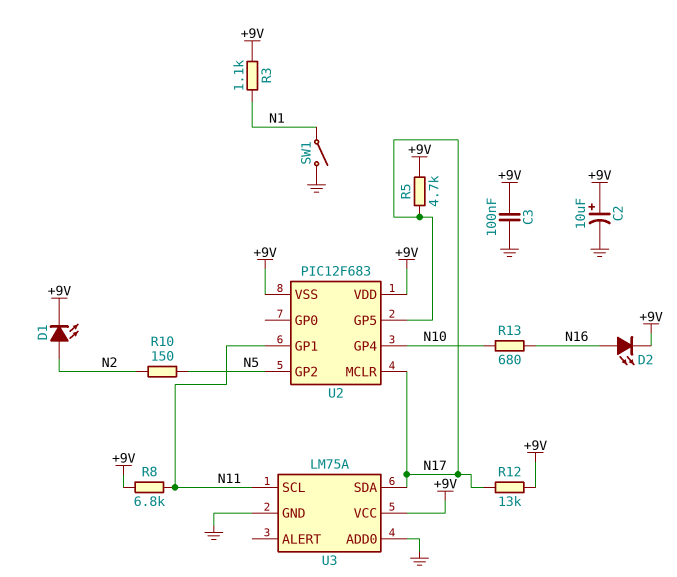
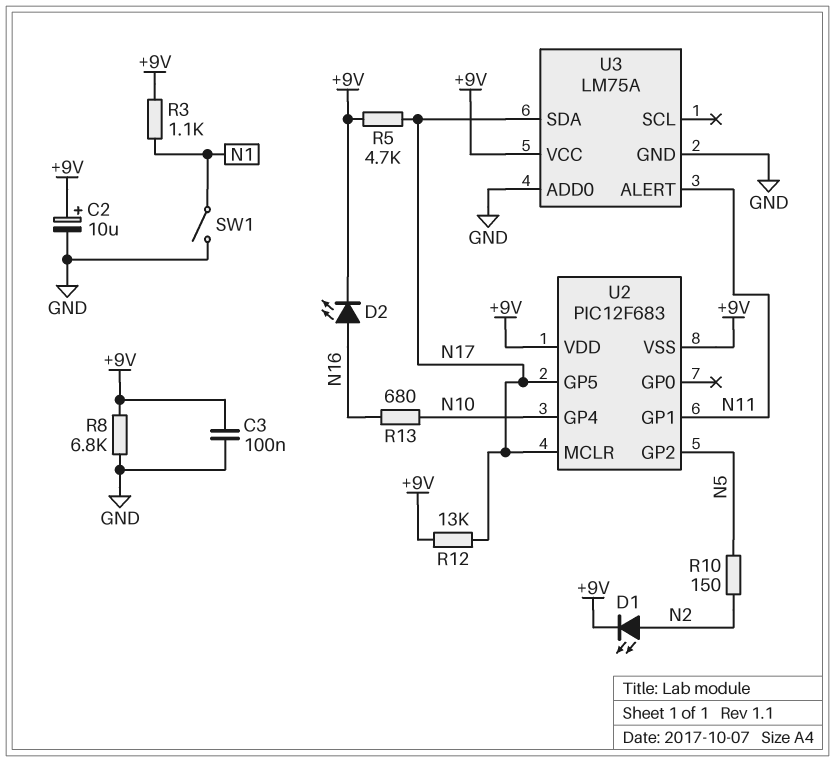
R8: 6.8k (+9V, N11) -> 6.8k (+9V, GND)
U3 pin ALERT: none -> N11
U3 pin SCL: N11 -> none

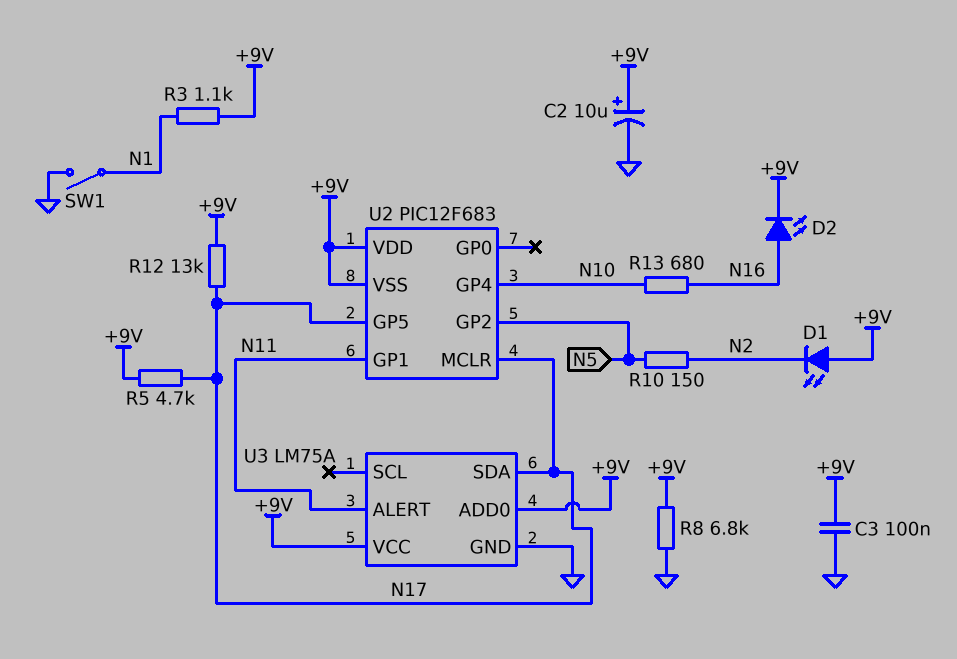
D1: LED (A N2, K +9V) -> LED (A +9V, K N2)
U3 pin ADD0: GND -> +9V

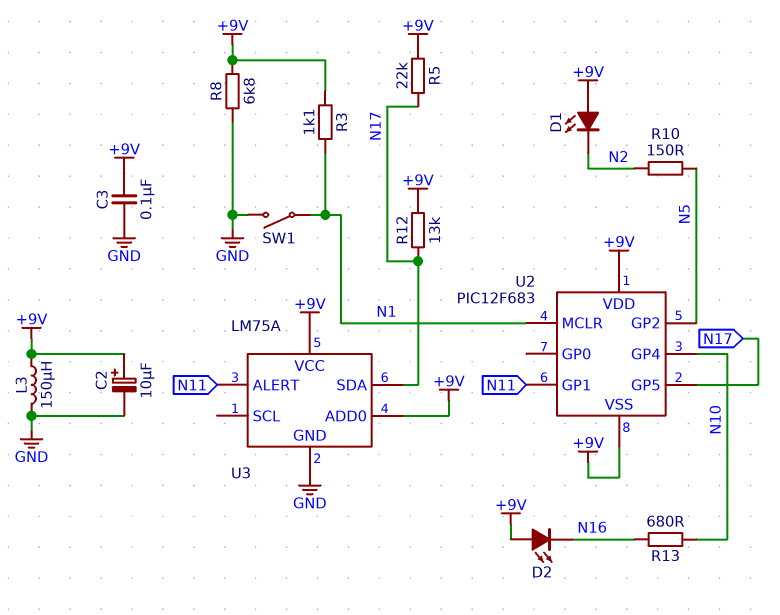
D2: LED (A N16, K +9V) -> LED (A +9V, K N16)
L3: none -> 150uH (+9V, GND)
R5: 4.7k (+9V, N17) -> 22k (+9V, N17)
U2 pin MCLR: N17 -> N1

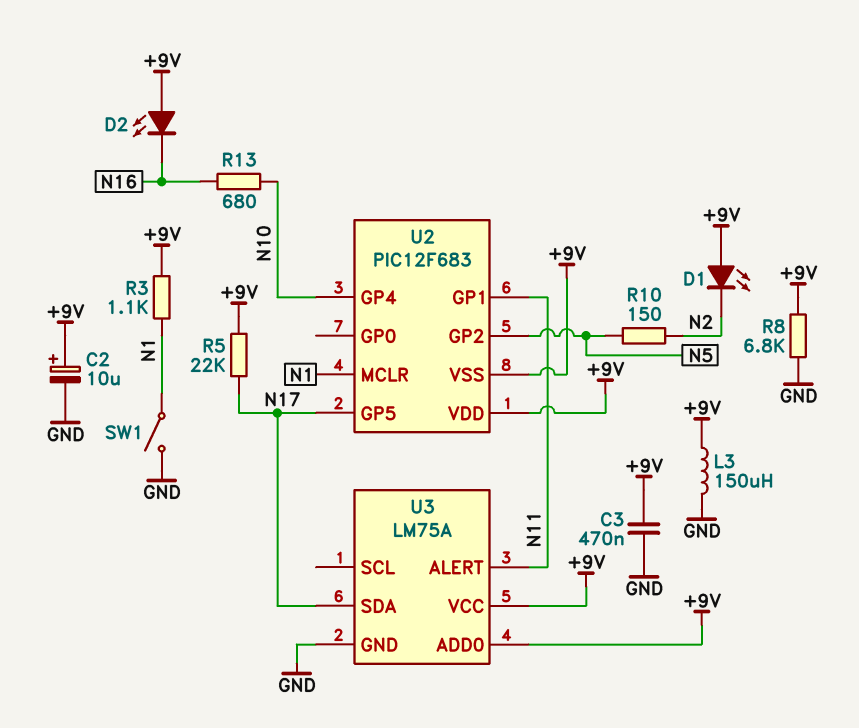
C3: 100nF (+9V, GND) -> 470nF (+9V, GND)
R12: 13k (+9V, N17) -> none

